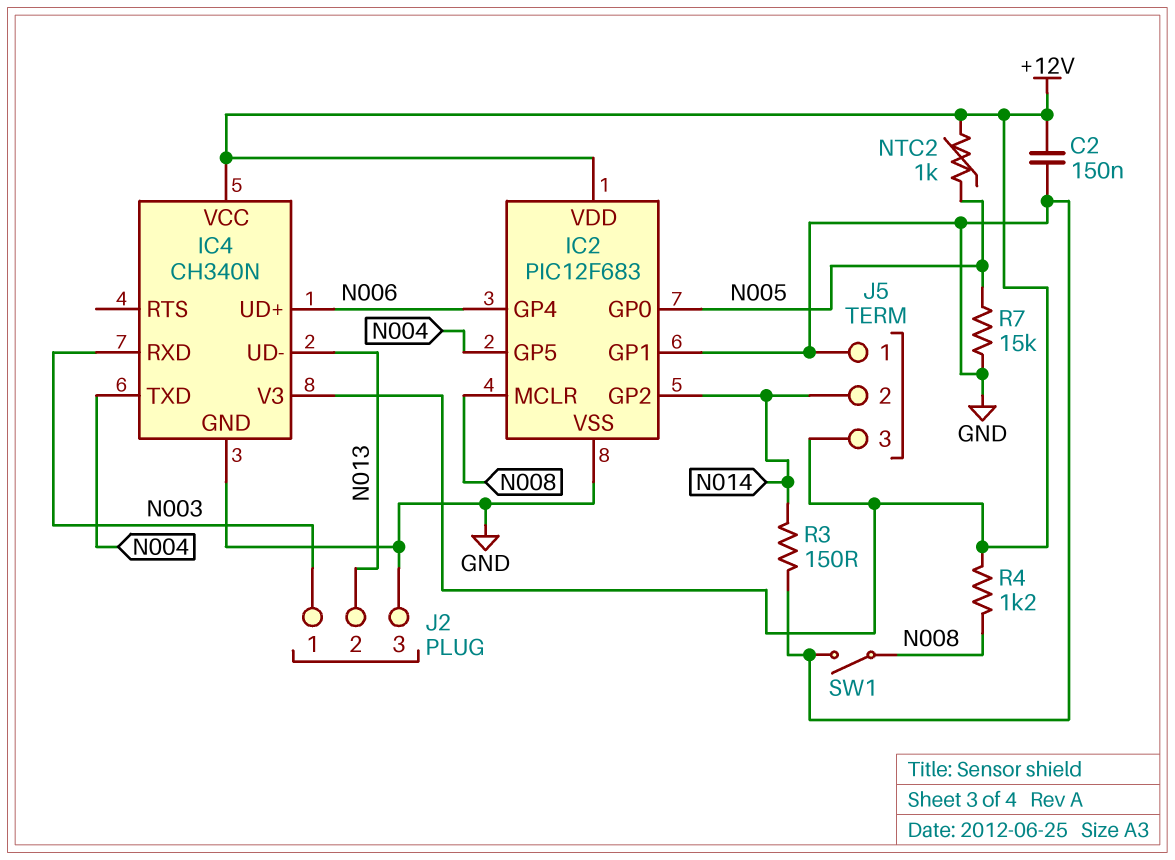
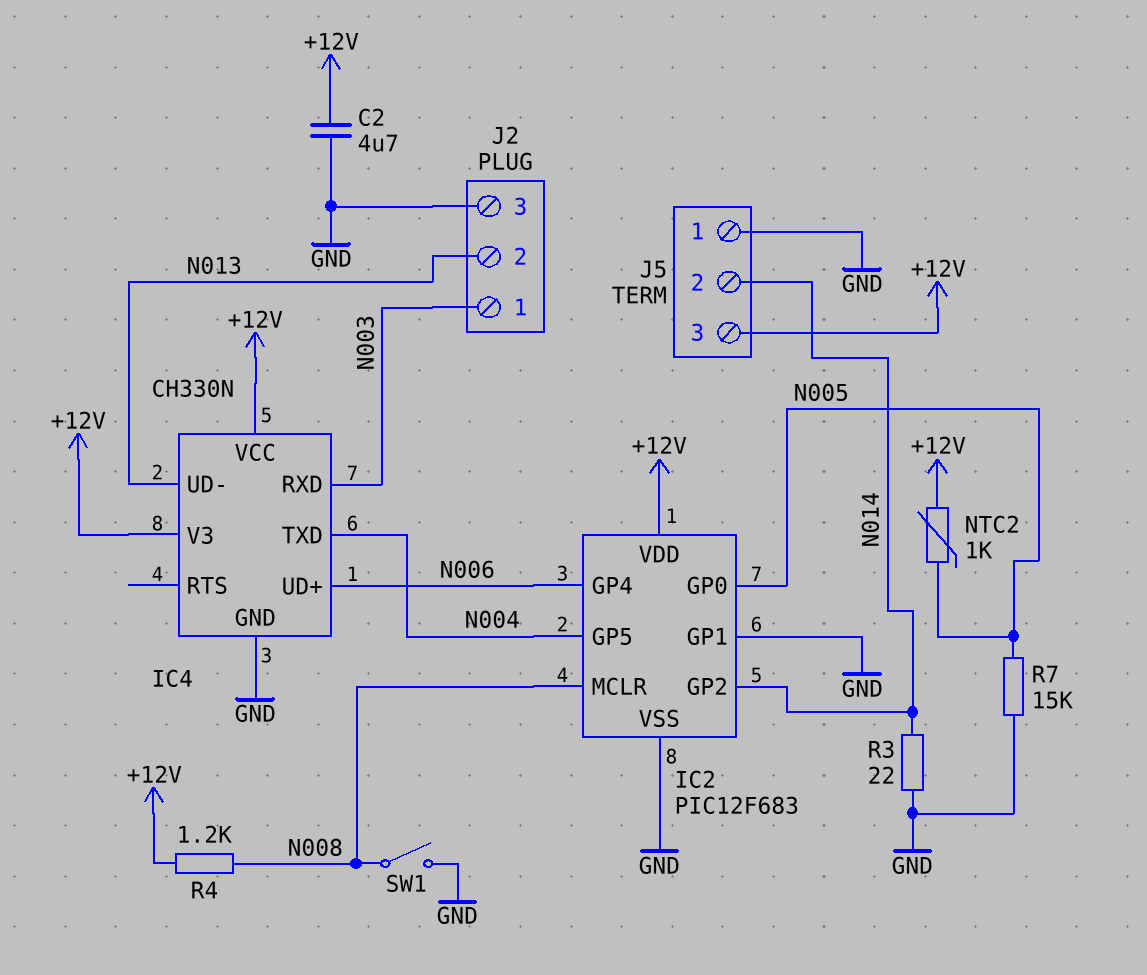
C2: 150nF (+12V, GND) -> 4.7uF (+12V, GND)
IC4: CH340N -> CH330N
R3: 150 (GND, N014) -> 22 (GND, N014)

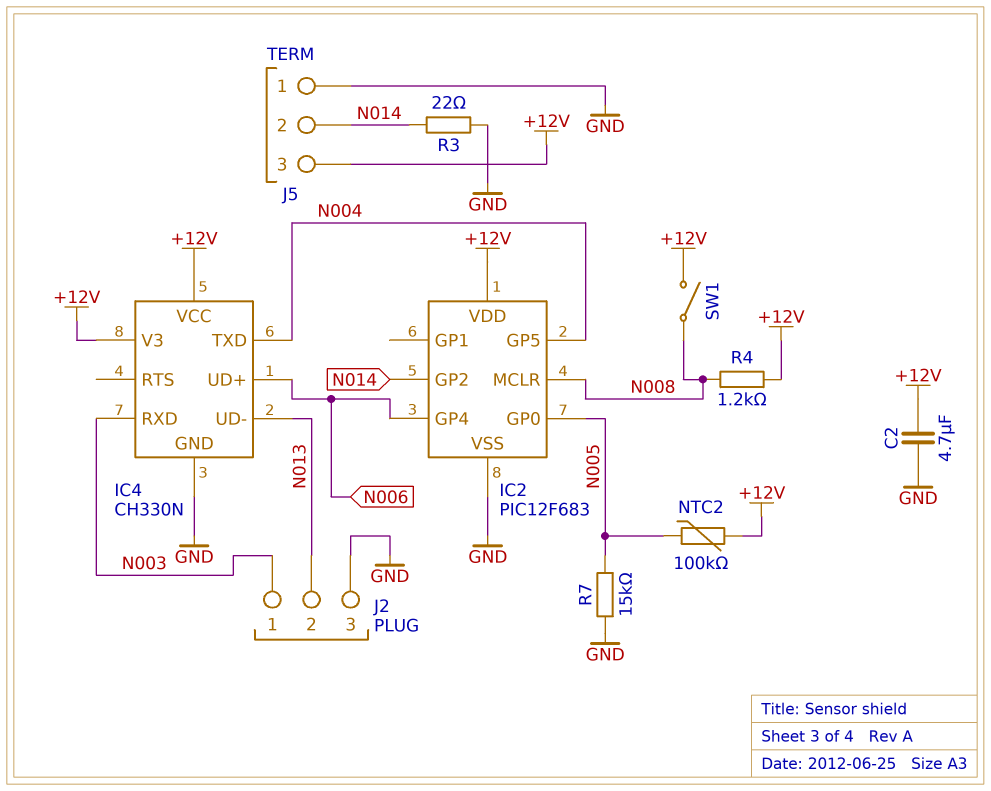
IC2 pin GP1: GND -> none
NTC2: 1k (+12V, N005) -> 100k (+12V, N005)
SW1: switch (GND, N008) -> switch (+12V, N008)

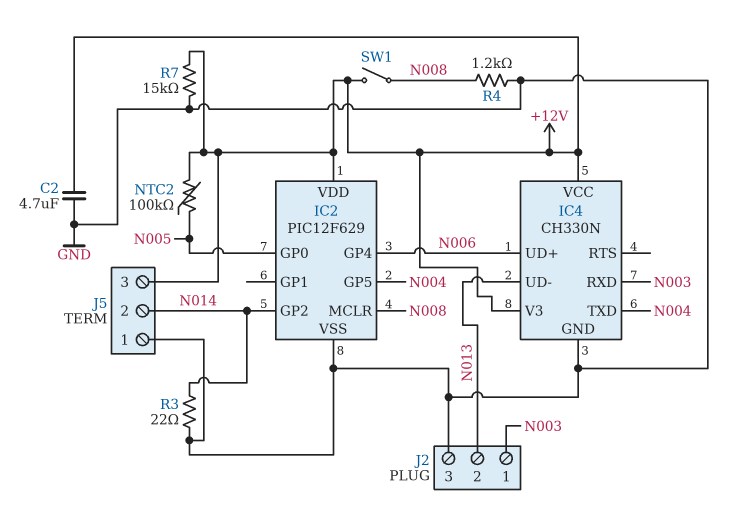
IC2: PIC12F683 -> PIC12F629
R4: 1.2k (+12V, N008) -> 1.2k (GND, N008)
R7: 15k (GND, N005) -> 15k (+12V, GND)

